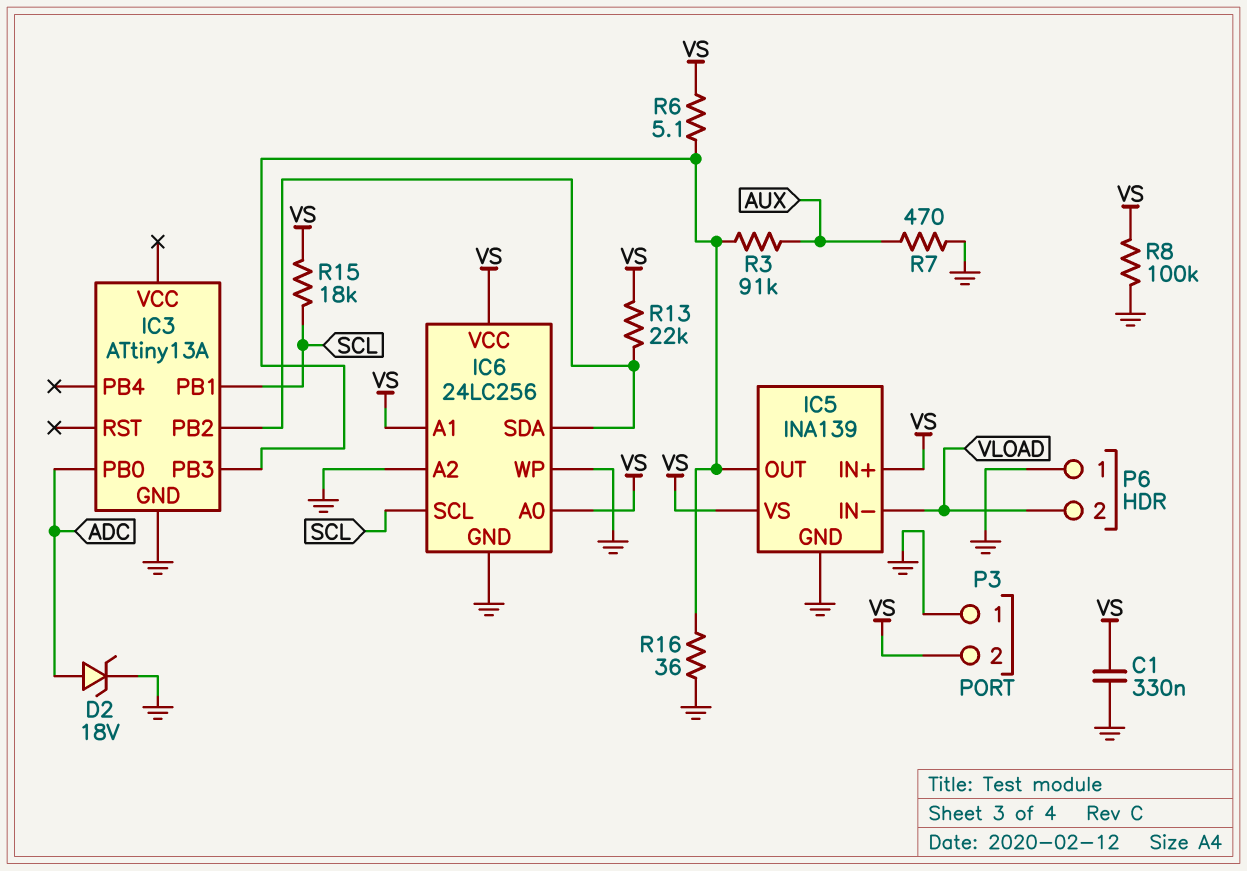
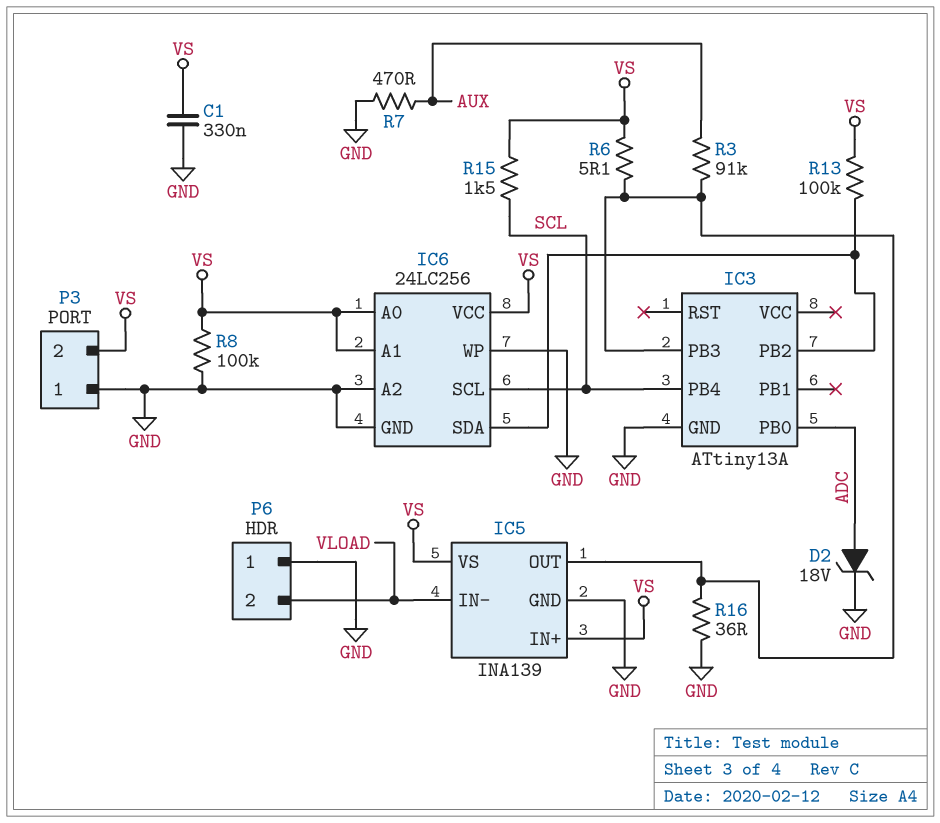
IC3 pin PB1: SCL -> none
IC3 pin PB4: none -> SCL
R13: 22k (IC3/PB2, VS) -> 100k (IC3/PB2, VS)
R15: 18k (SCL, VS) -> 1.5k (SCL, VS)

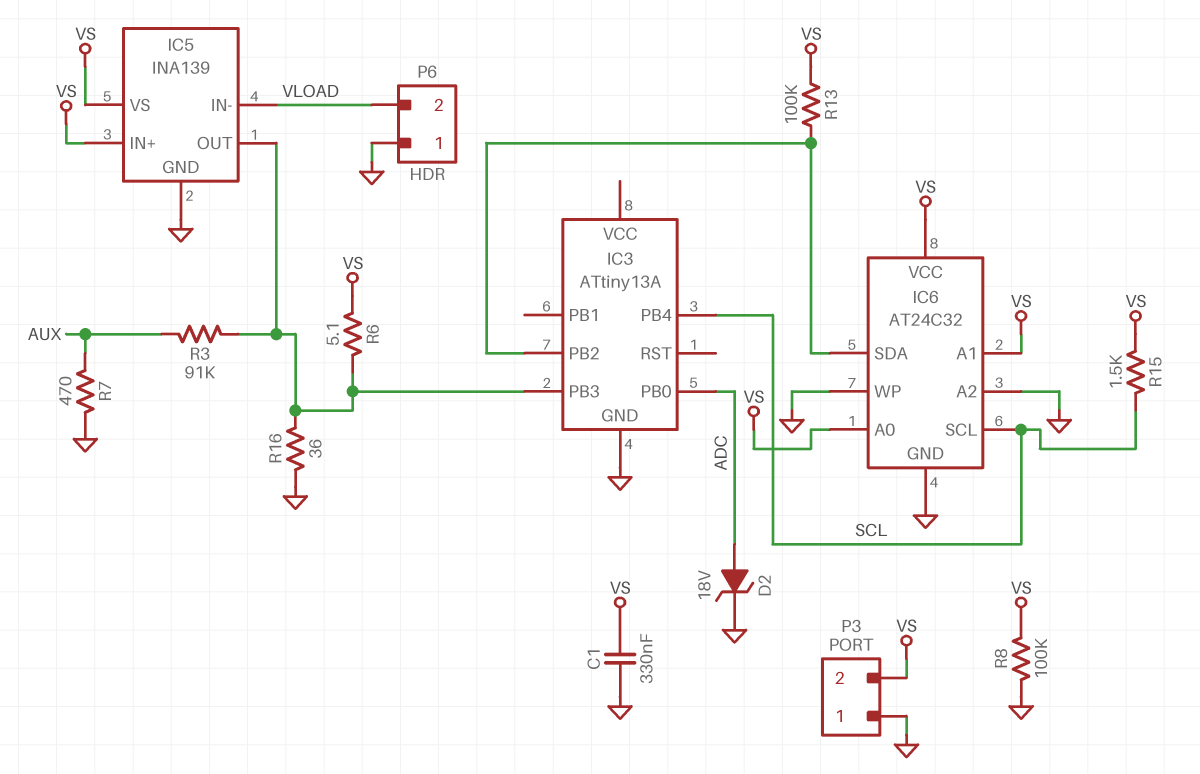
IC6: 24LC256 -> AT24C32

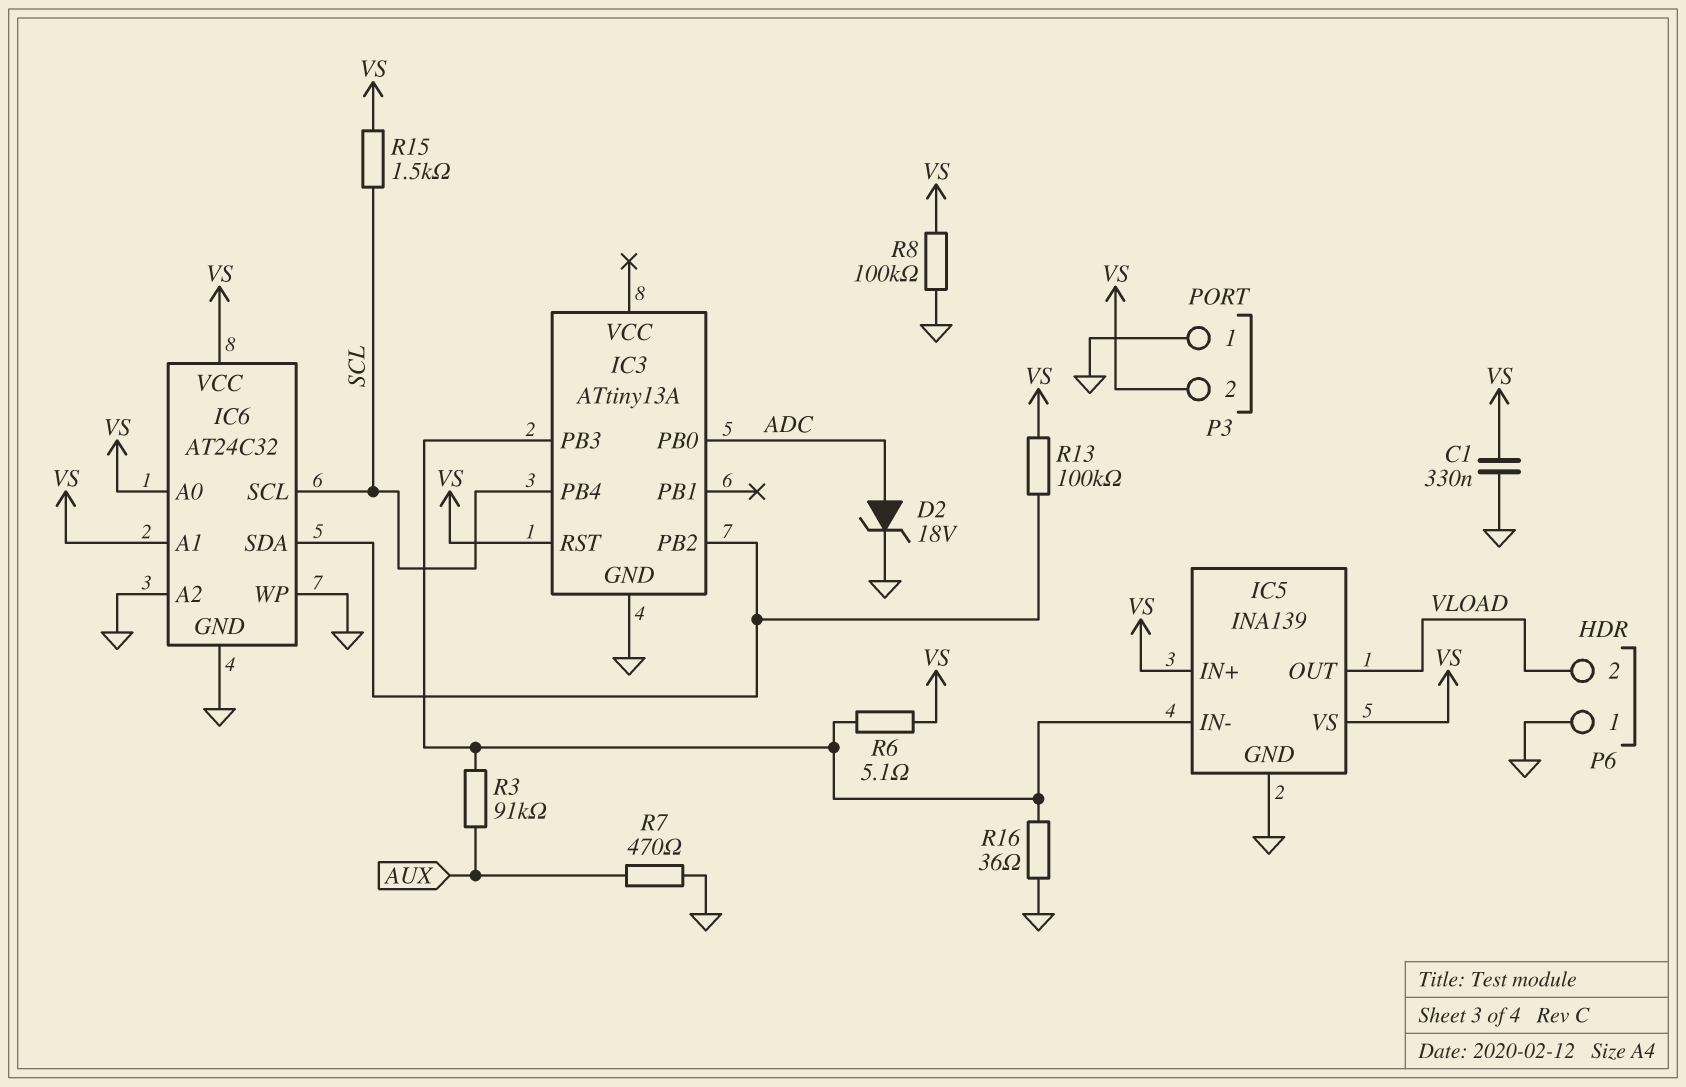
IC3 pin RST: none -> VS
IC5 pin IN-: VLOAD -> IC3/PB3
IC5 pin OUT: IC3/PB3 -> VLOAD

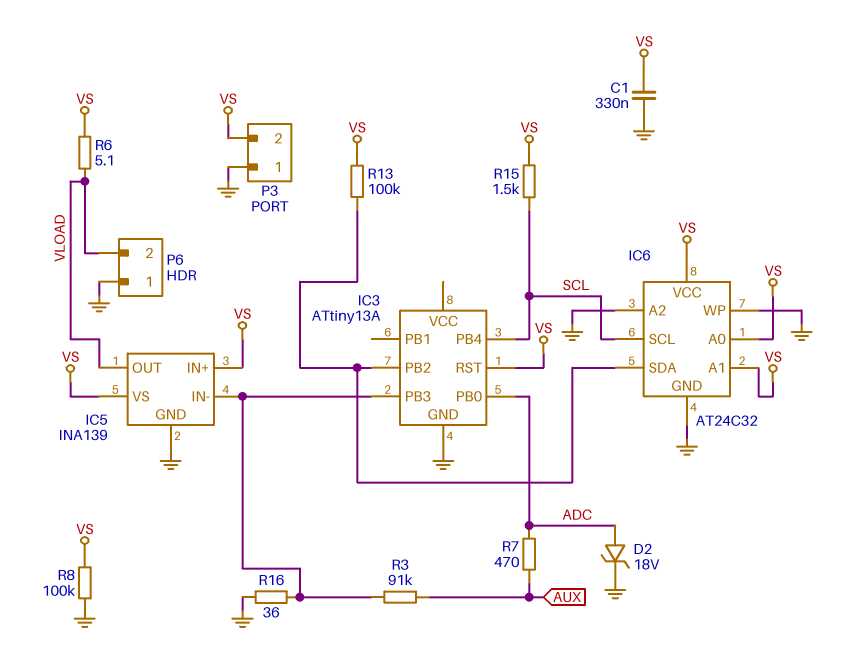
R6: 5.1 (IC3/PB3, VS) -> 5.1 (VLOAD, VS)
R7: 470 (AUX, GND) -> 470 (ADC, AUX)

